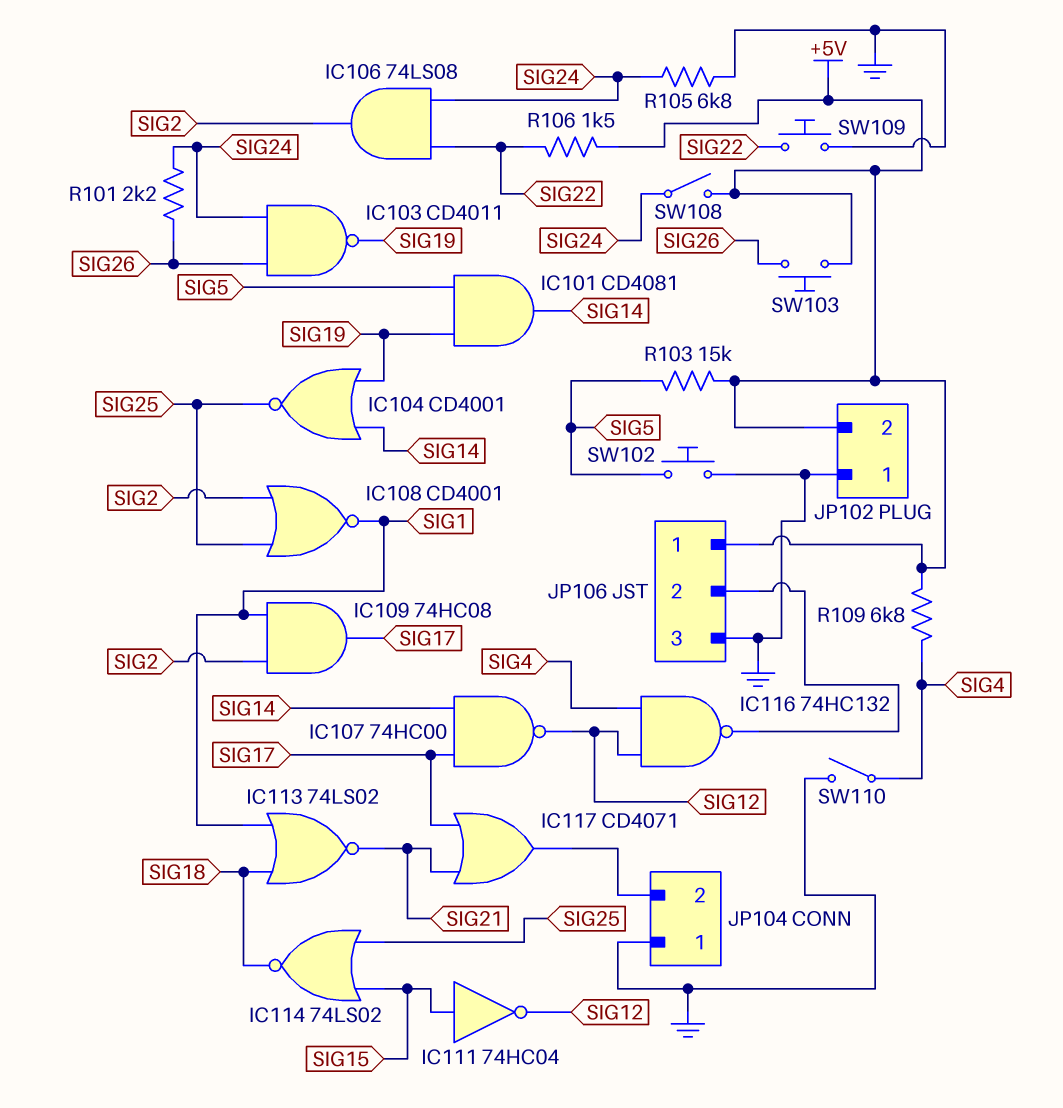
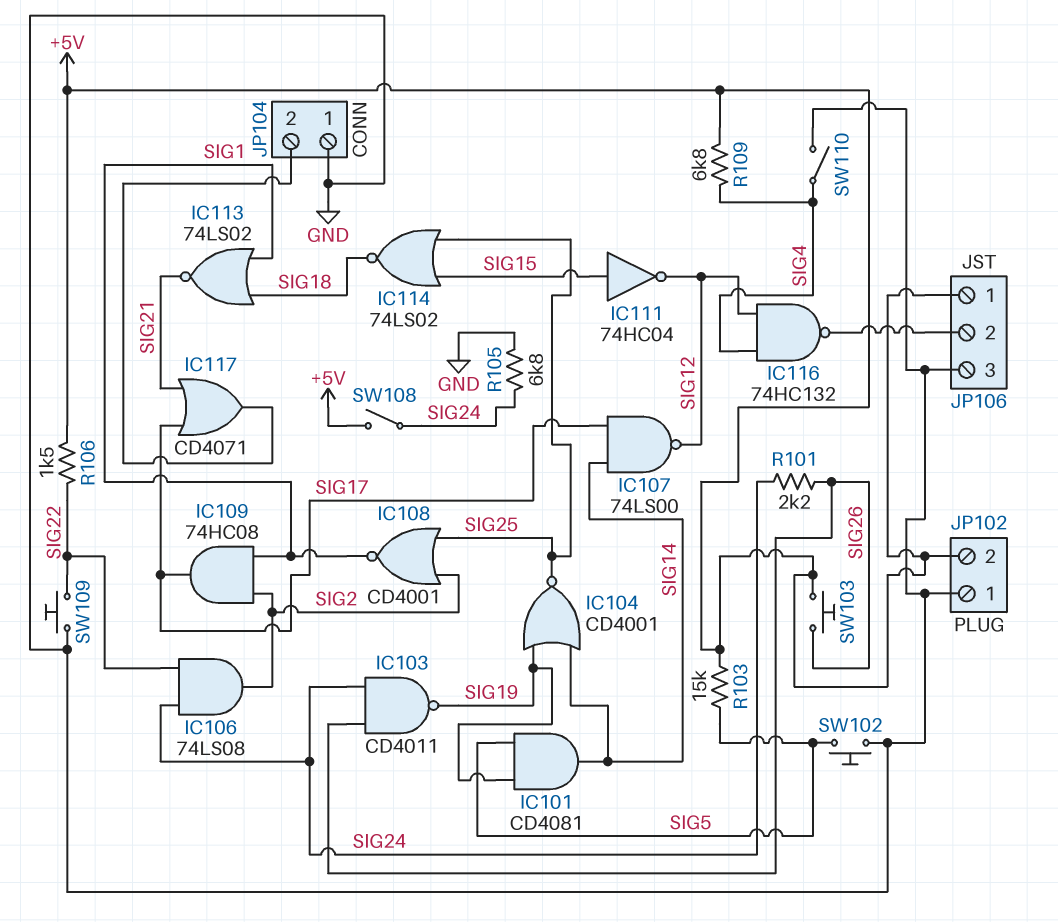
IC107: NAND 74HC00 (in SIG14, in SIG17, out SIG12) -> NAND 74LS00 (in SIG14, in SIG17, out SIG12)

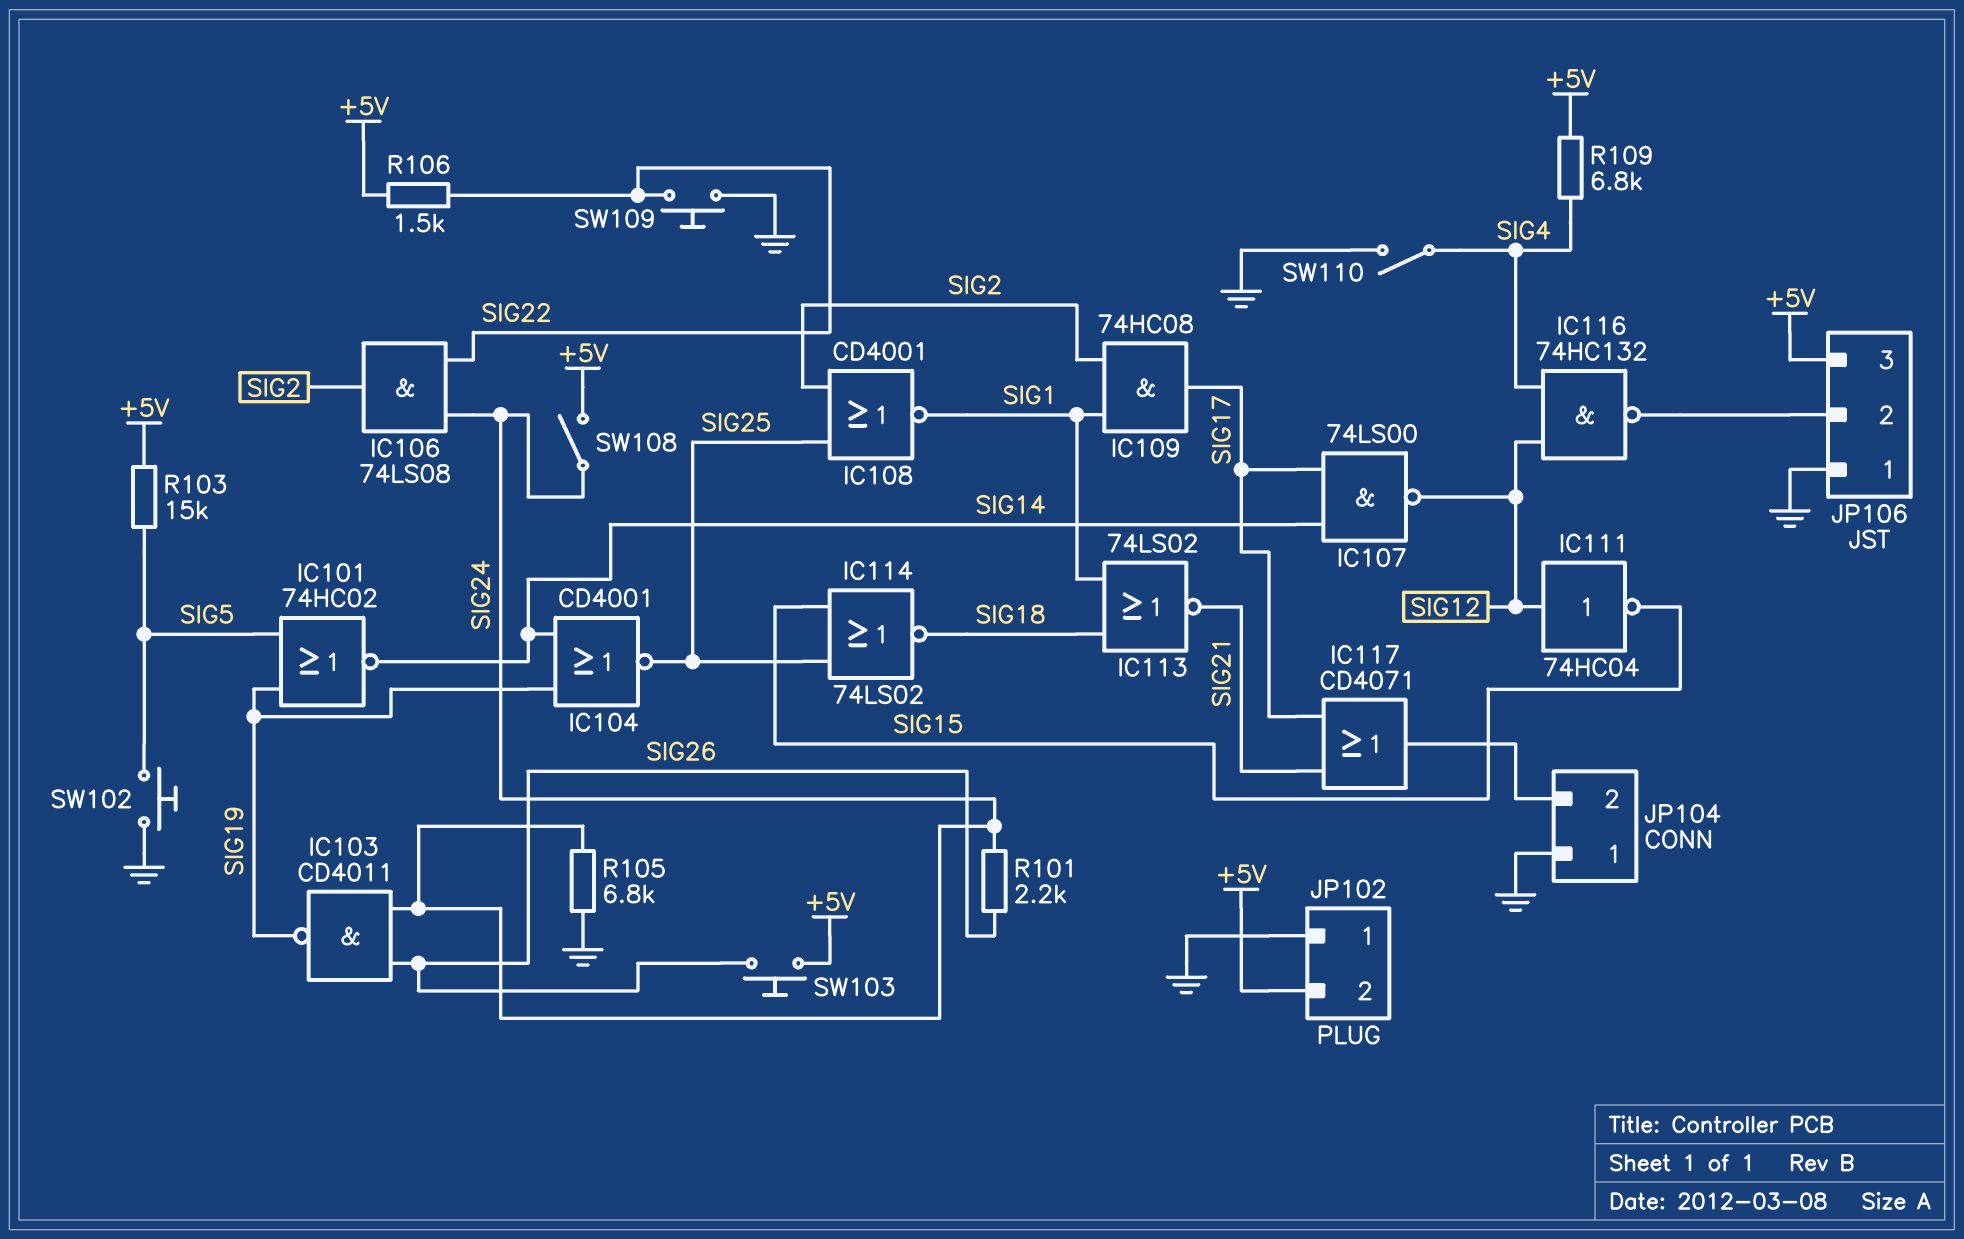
IC101: AND CD4081 (in SIG5, in SIG19, out SIG14) -> NOR 74HC02 (in SIG5, in SIG19, out SIG14)
IC111: NOT 74HC04 (in SIG15, out SIG12) -> NOT 74HC04 (in SIG12, out SIG15)
JP106 pin 1: +5V -> GND
JP106 pin 3: GND -> +5V

